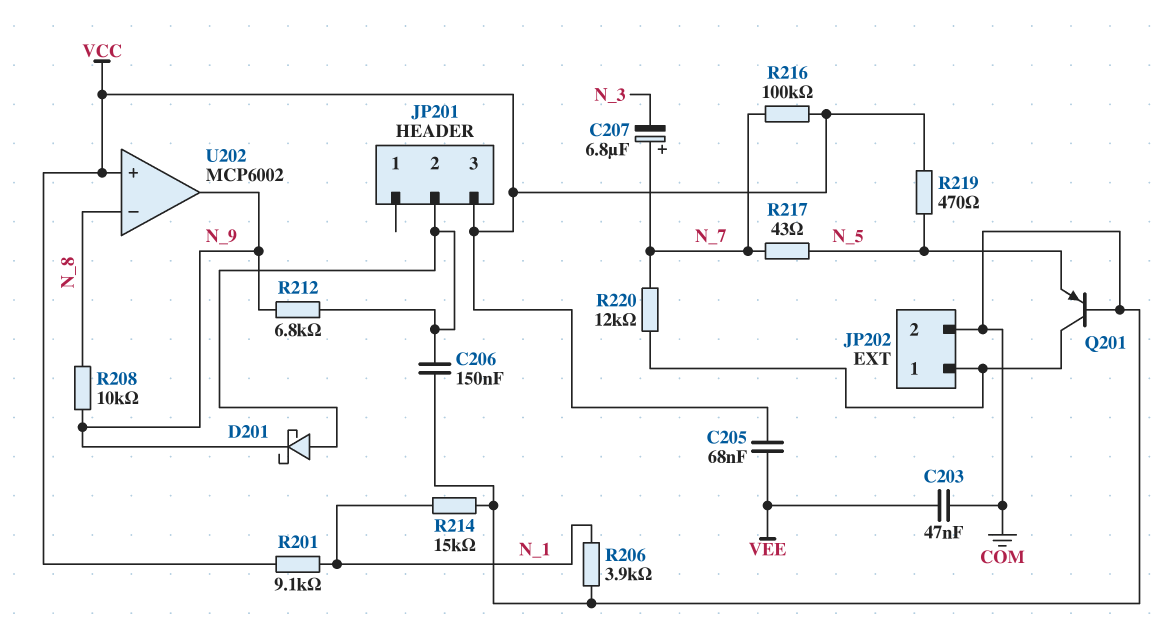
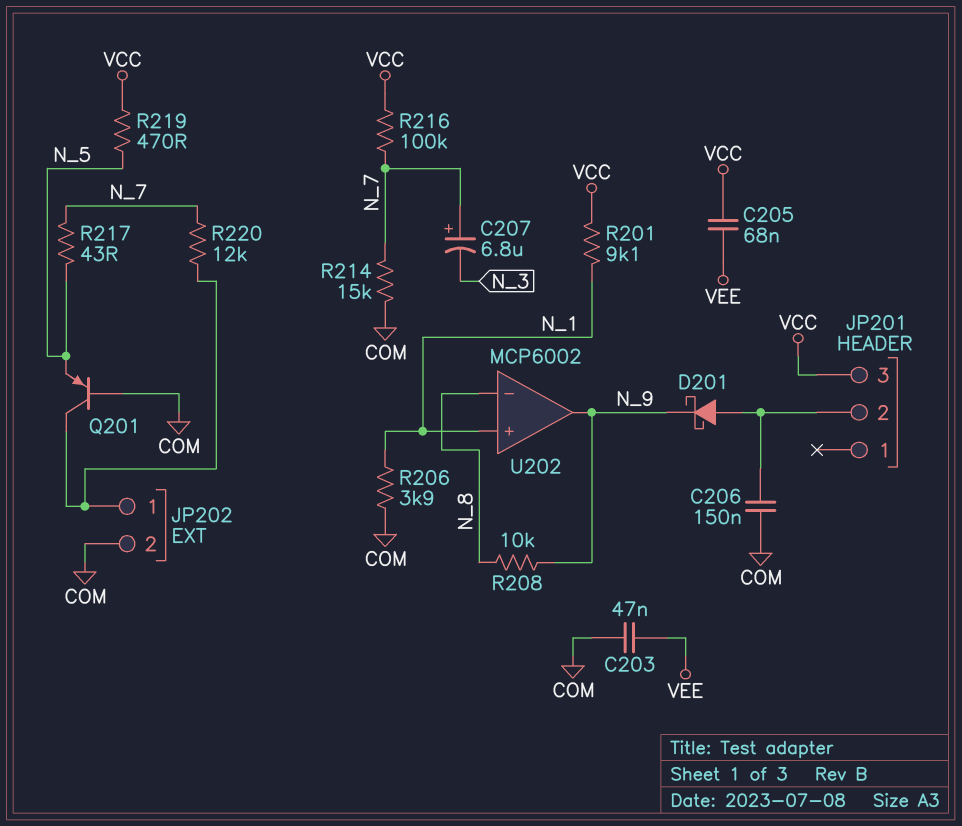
R212: 6.8k (JP201/2, N_9) -> none
R214: 15k (COM, N_1) -> 15k (COM, N_7)
U202 pin in+: VCC -> N_1

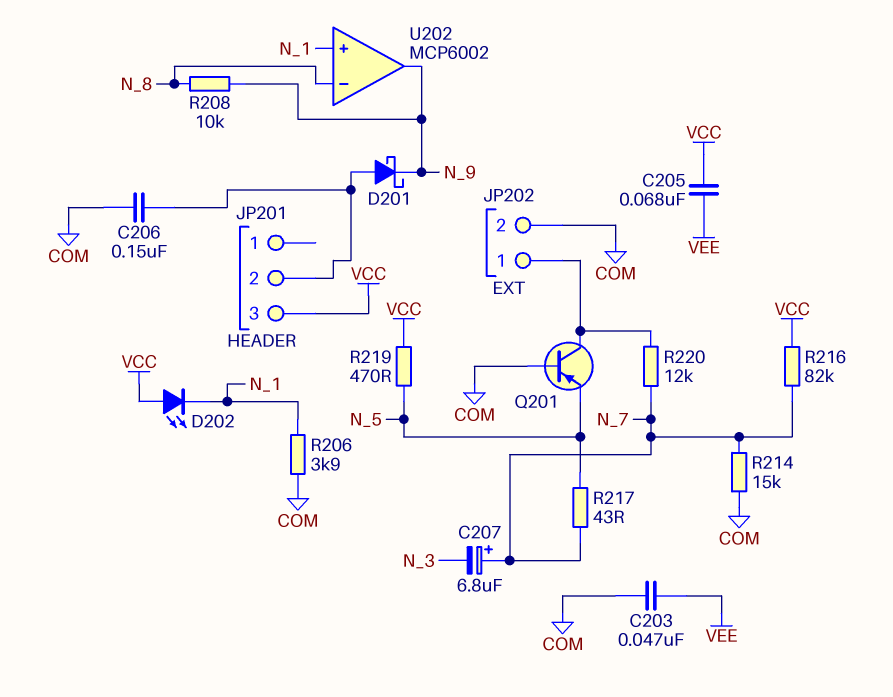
D202: none -> LED (A VCC, K N_1)
R201: 9.1k (N_1, VCC) -> none
R216: 100k (N_7, VCC) -> 82k (N_7, VCC)

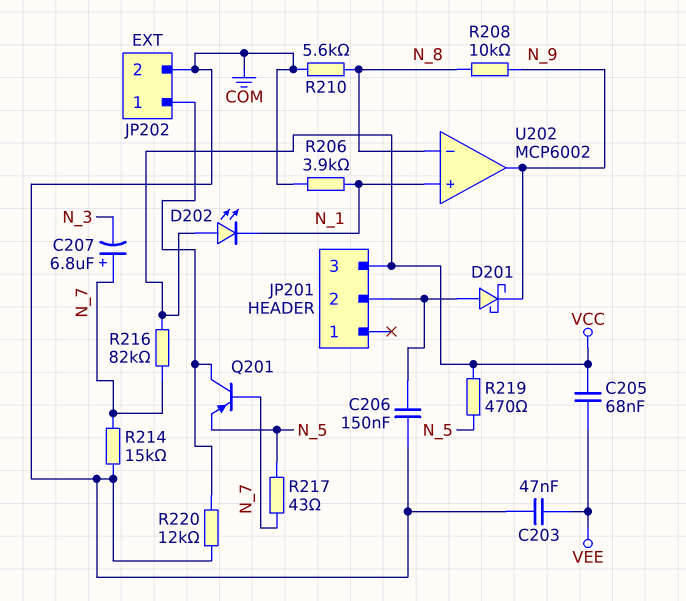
Q201: PNP (B COM, C JP202/1, E N_5) -> PNP (B N_7, C JP202/1, E N_5)
R210: none -> 5.6k (COM, N_8)
R220: 12k (JP202/1, N_7) -> 12k (COM, JP202/1)

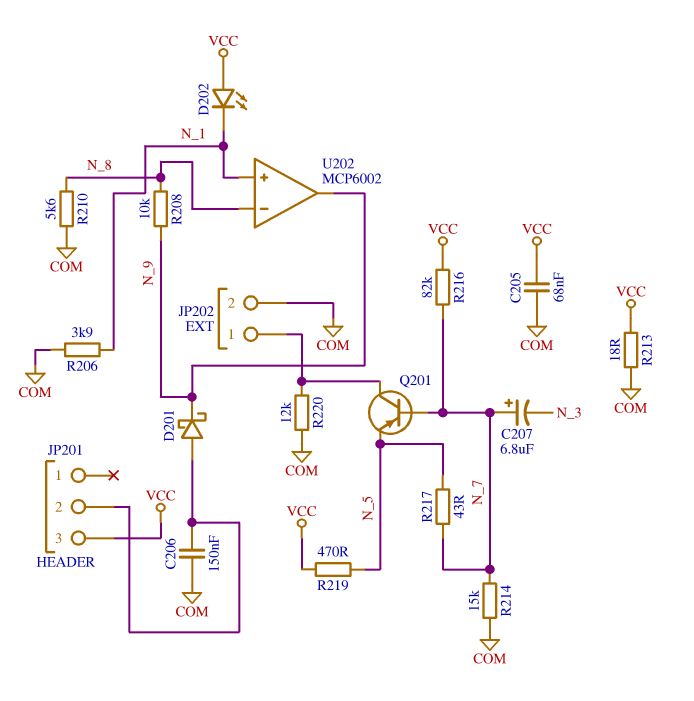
C203: 47nF (COM, VEE) -> none
C205: 68nF (VCC, VEE) -> 68nF (COM, VCC)
R213: none -> 18 (COM, VCC)

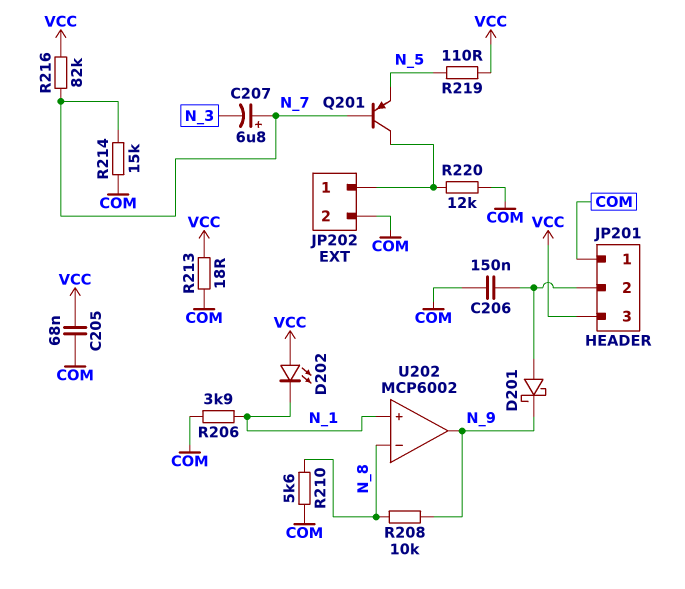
JP201 pin 1: none -> COM
R217: 43 (N_5, N_7) -> none
R219: 470 (N_5, VCC) -> 110 (N_5, VCC)

